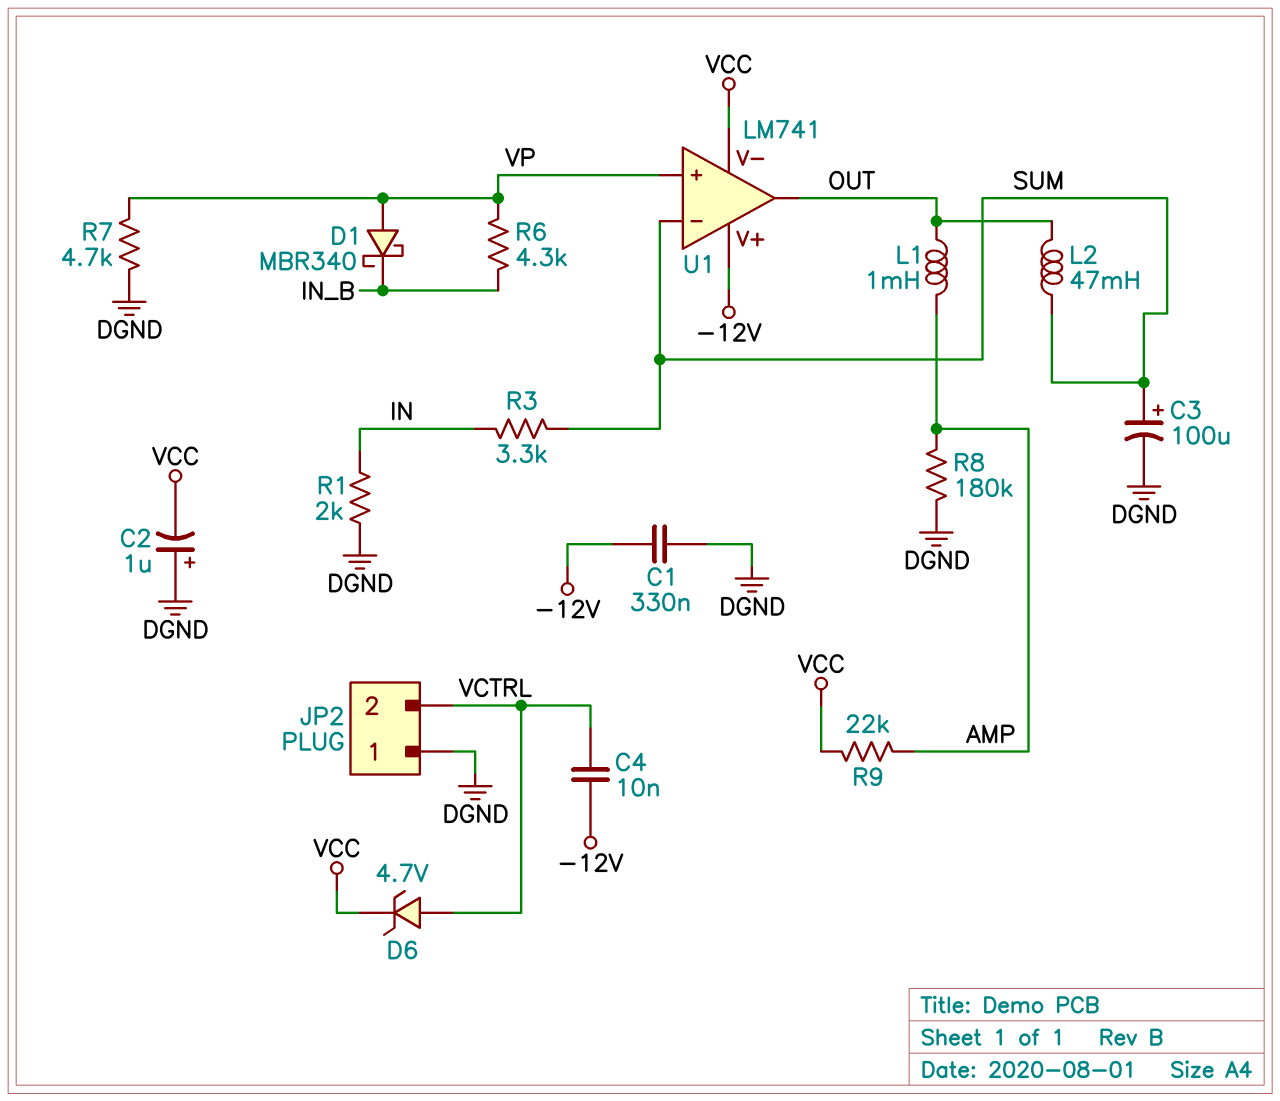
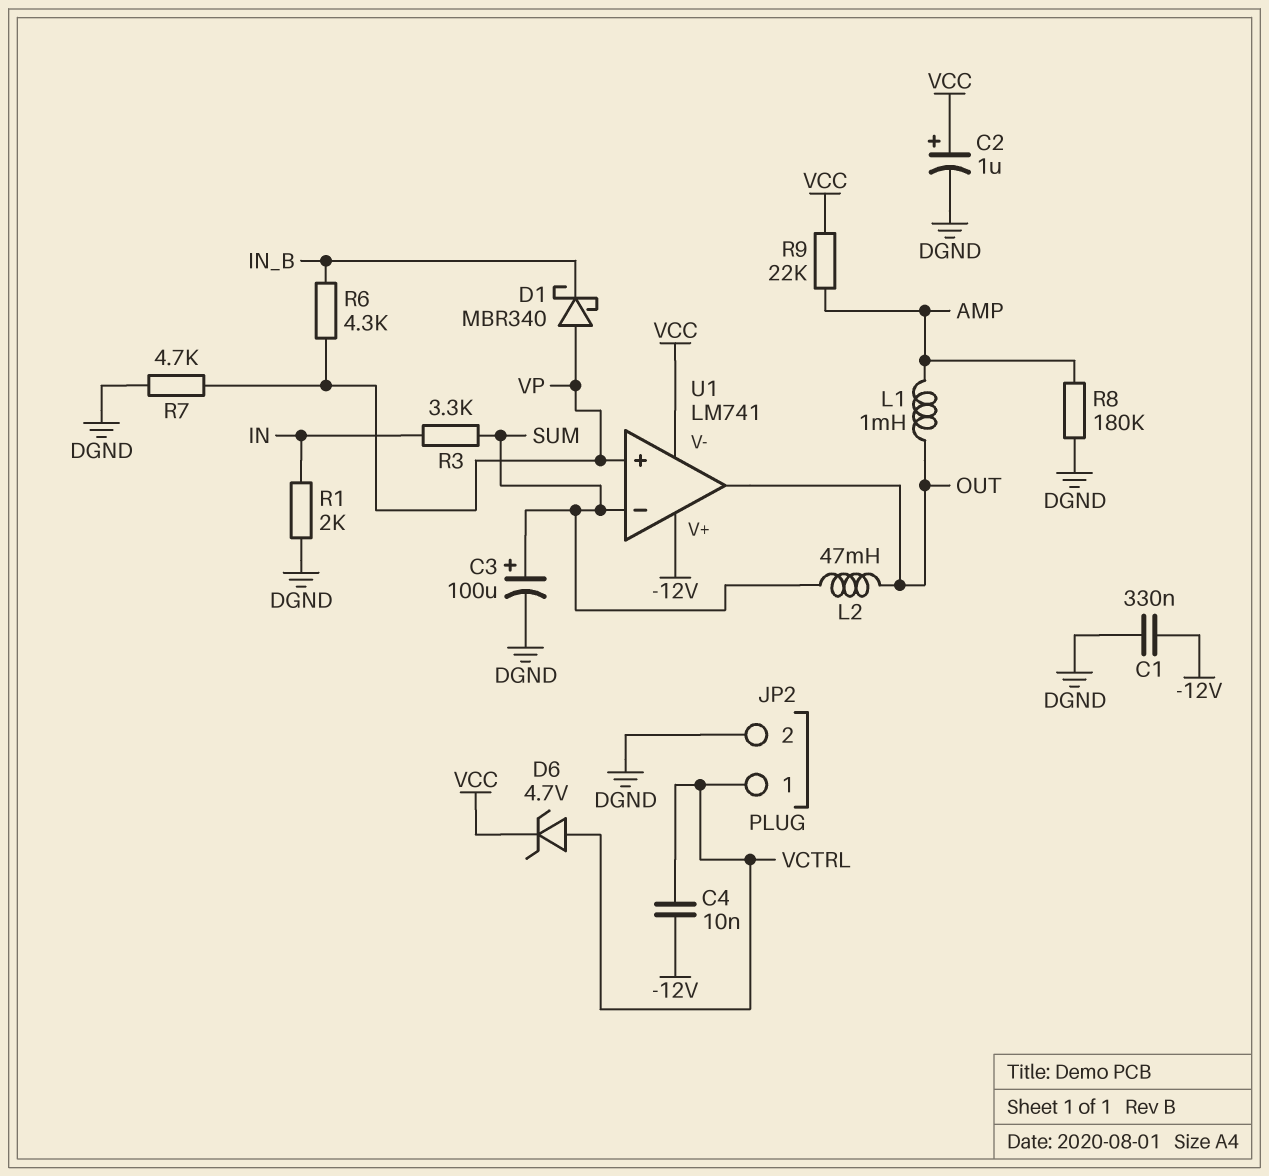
C2: 1uF (plus DGND, minus VCC) -> 1uF (plus VCC, minus DGND)
JP2 pin 1: DGND -> VCTRL
JP2 pin 2: VCTRL -> DGND

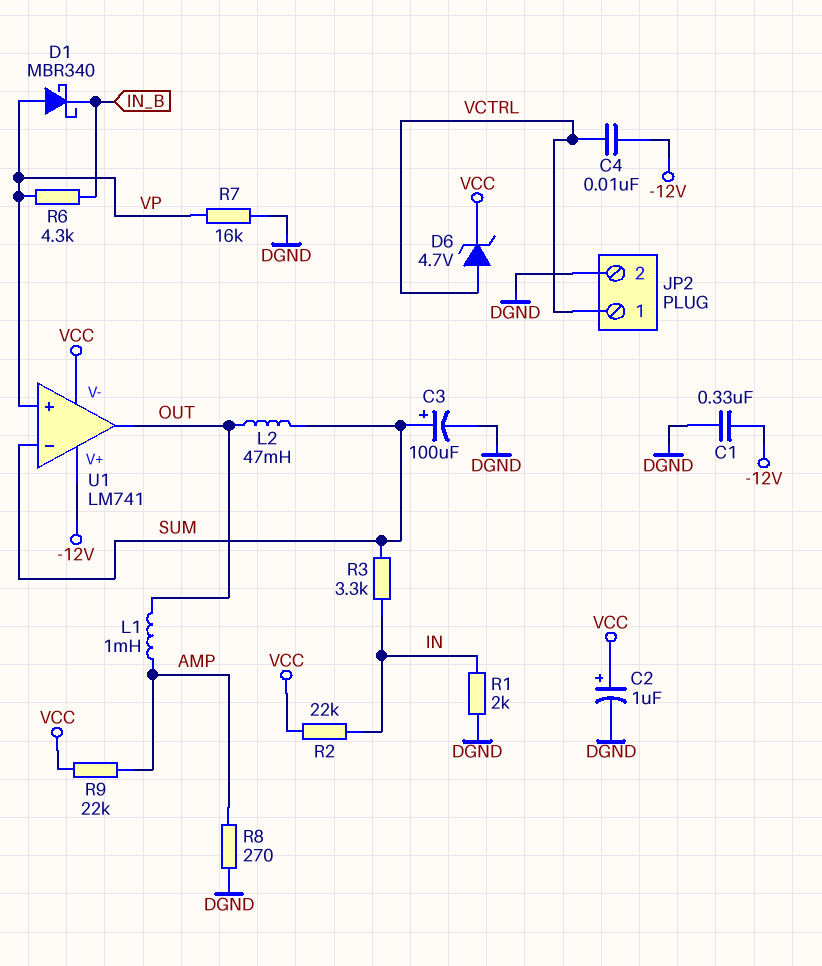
R2: none -> 22k (IN, VCC)
R7: 4.7k (DGND, VP) -> 16k (DGND, VP)
R8: 180k (AMP, DGND) -> 270 (AMP, DGND)

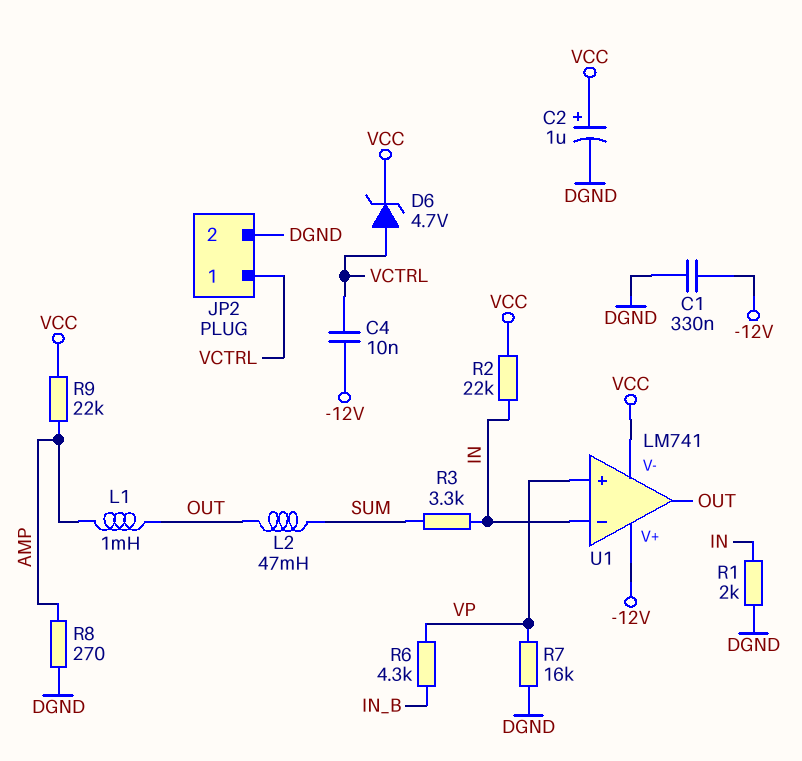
C3: 100uF (plus SUM, minus DGND) -> none
D1: schottky MBR340 (A VP, K IN_B) -> none
U1 pin in-: SUM -> IN

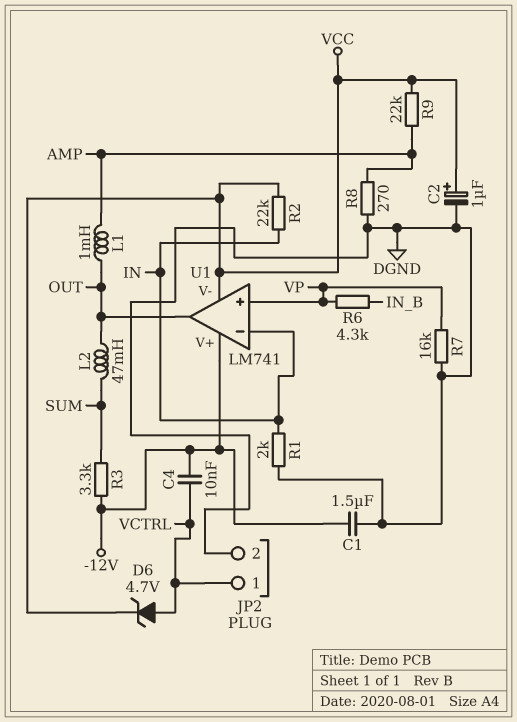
C1: 330nF (-12V, DGND) -> 1.5uF (-12V, DGND)
R3: 3.3k (IN, SUM) -> 3.3k (-12V, SUM)

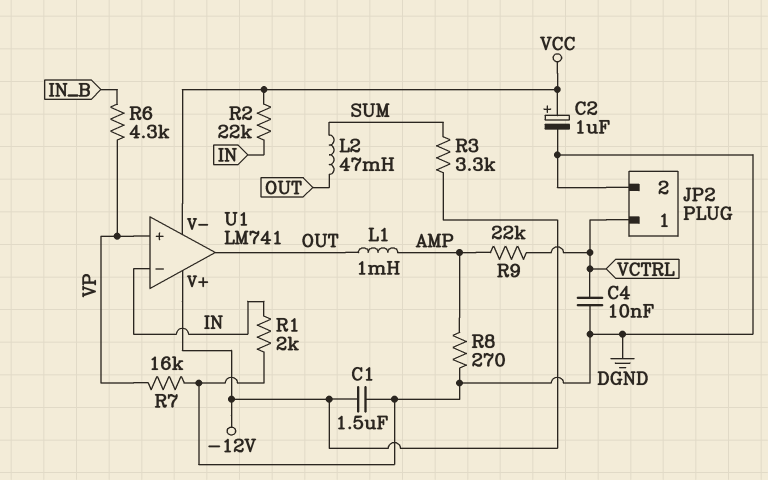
C4: 10nF (-12V, VCTRL) -> 10nF (DGND, VCTRL)
D6: zener 4.7V (A VCTRL, K VCC) -> none
R9: 22k (AMP, VCC) -> 22k (AMP, VCTRL)

